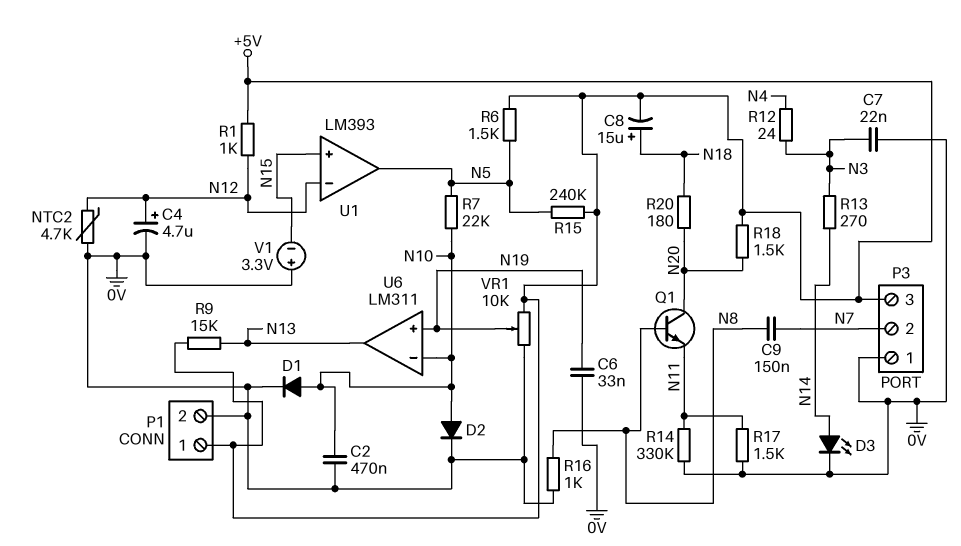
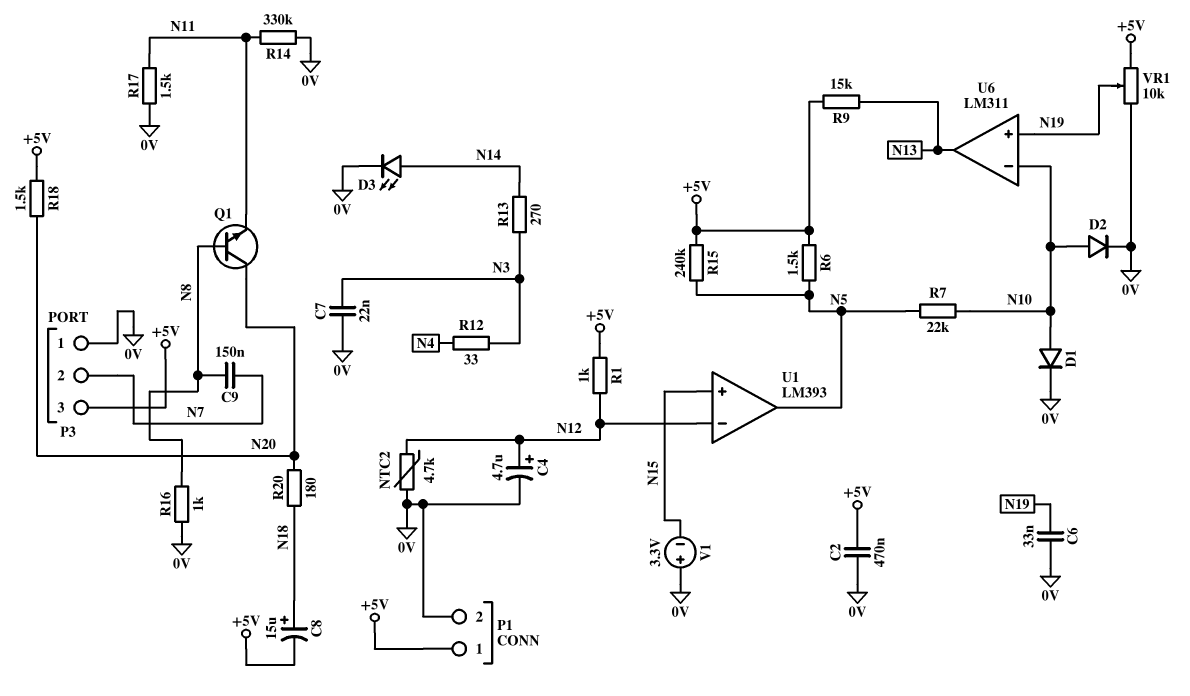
C2: 470nF (0V, N10) -> 470nF (+5V, 0V)
R12: 24 (N3, N4) -> 33 (N3, N4)

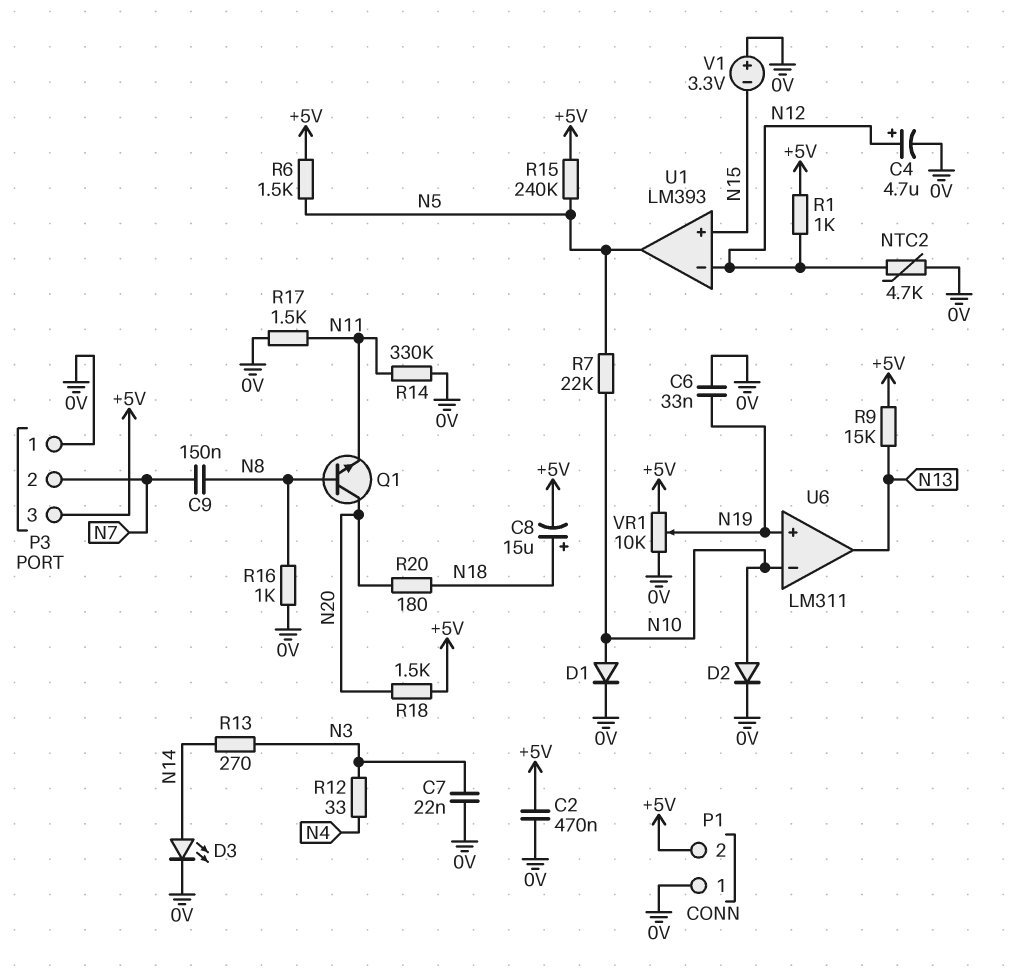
P1 pin 1: +5V -> 0V
P1 pin 2: 0V -> +5V

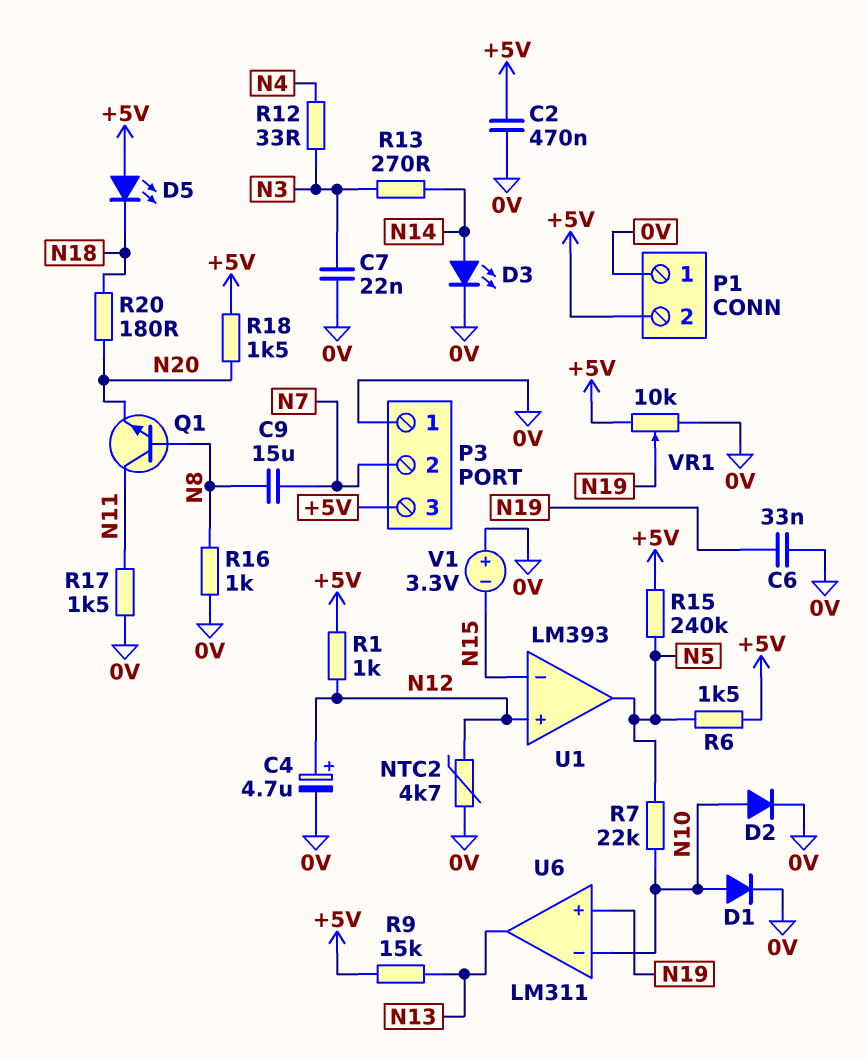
C8: 15uF (plus N18, minus +5V) -> none
C9: 150nF (N7, N8) -> 15uF (N7, N8)
D5: none -> LED (A +5V, K N18)
Q1: NPN (B N8, C N20, E N11) -> NPN (B N8, C N11, E N20)
R14: 330k (0V, N11) -> none
U1 pin in+: N15 -> N12
U1 pin in-: N12 -> N15

